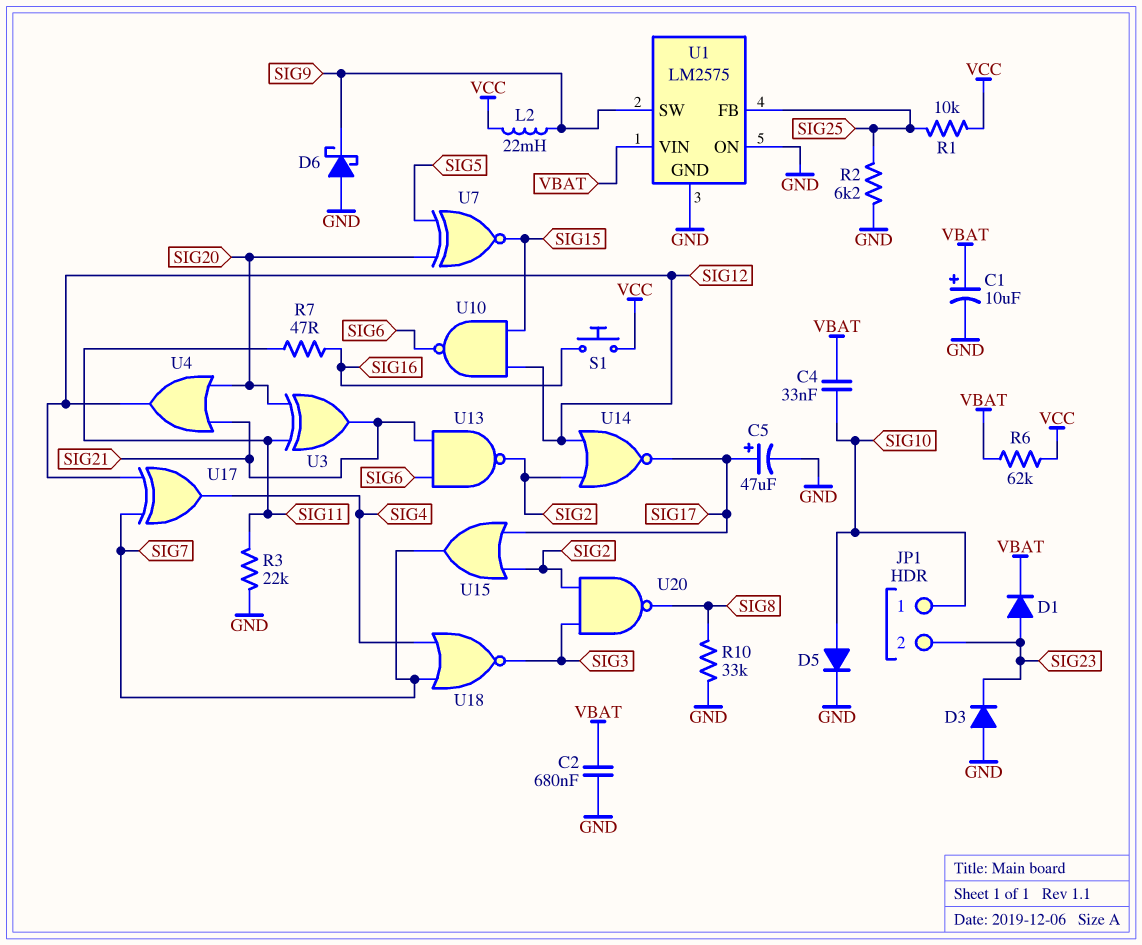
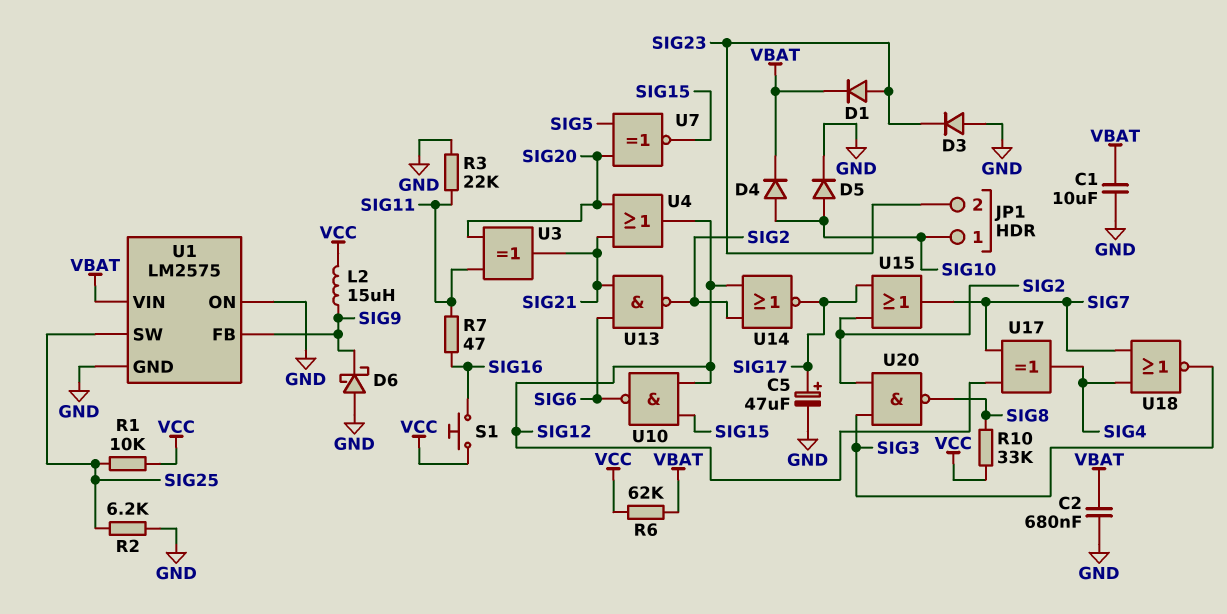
C1: 10uF (plus VBAT, minus GND) -> 10uF (GND, VBAT)
C4: 33nF (SIG10, VBAT) -> none
D4: none -> diode (A SIG10, K VBAT)
L2: 22mH (SIG9, VCC) -> 15uH (SIG9, VCC)
R10: 33k (GND, SIG8) -> 33k (SIG8, VCC)
U1 pin FB: SIG25 -> SIG9
U1 pin SW: SIG9 -> SIG25

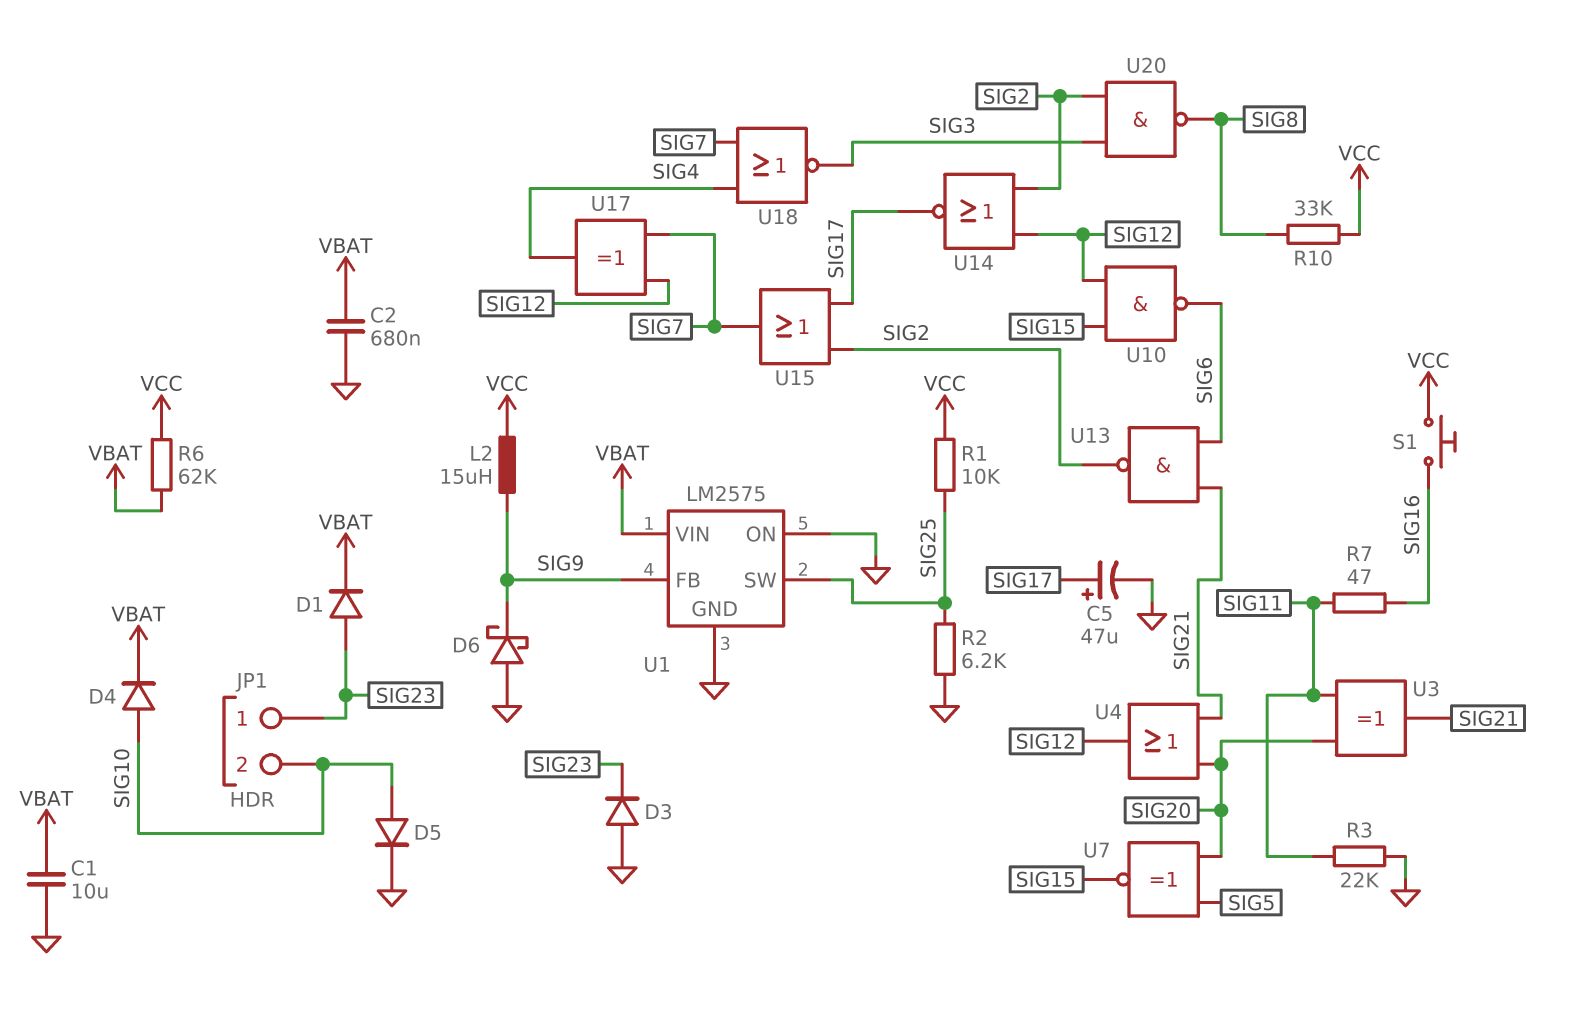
JP1 pin 1: SIG10 -> SIG23
JP1 pin 2: SIG23 -> SIG10

